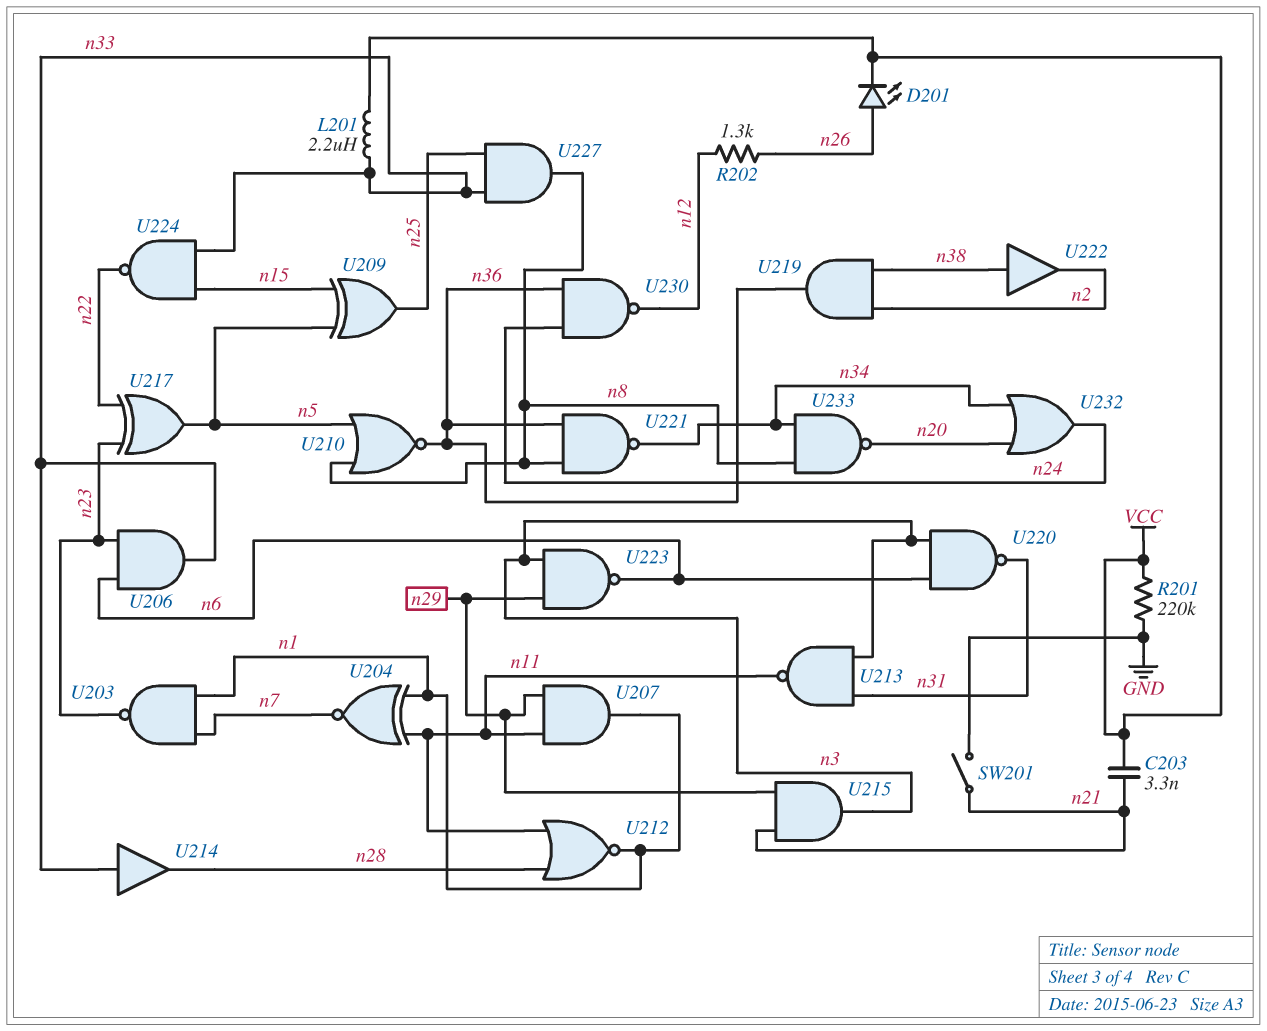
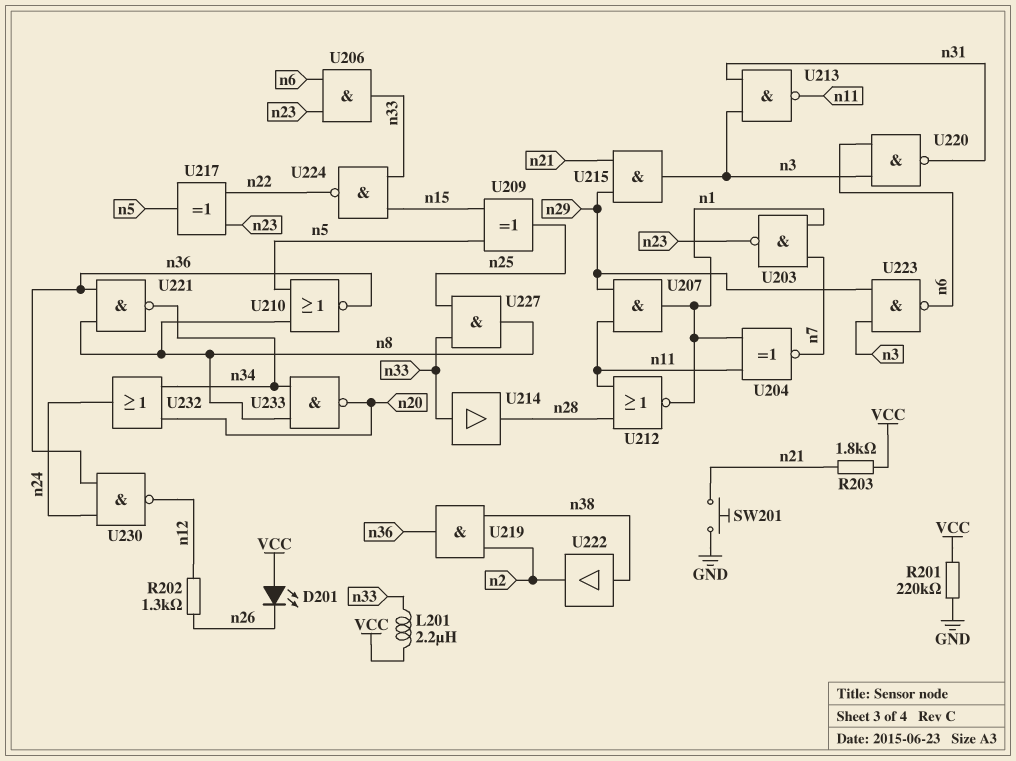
C203: 3.3nF (VCC, n21) -> none
D201: LED (A n26, K VCC) -> LED (A VCC, K n26)
R203: none -> 1.8k (VCC, n21)
SW201: switch (GND, n21) -> button (GND, n21)

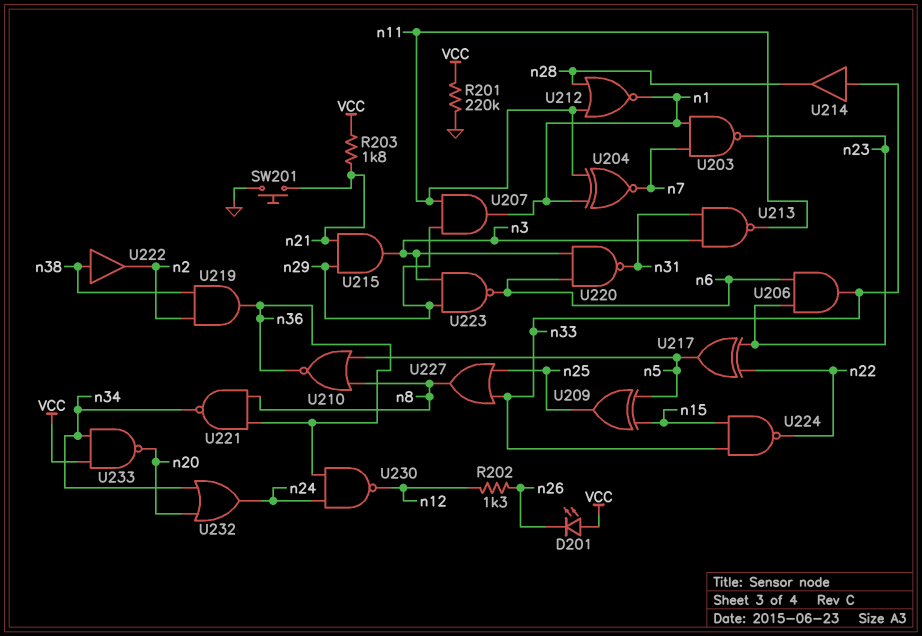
L201: 2.2uH (VCC, n33) -> none
U227: AND (in n25, in n33, out n8) -> OR (in n25, in n33, out n8)
U233: NAND (in n8, in n34, out n20) -> NAND (in VCC, in n34, out n20)

